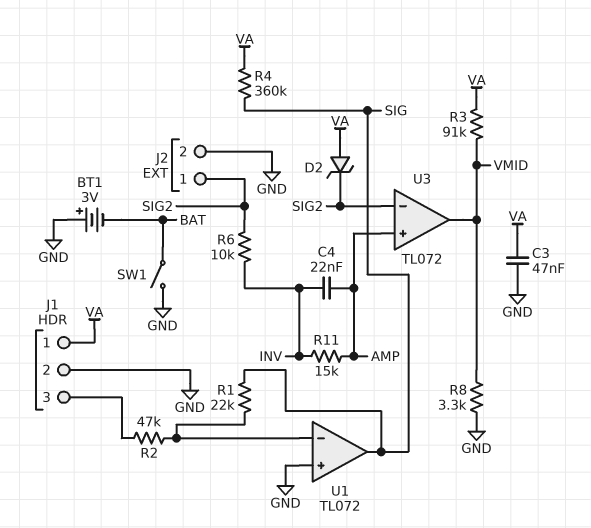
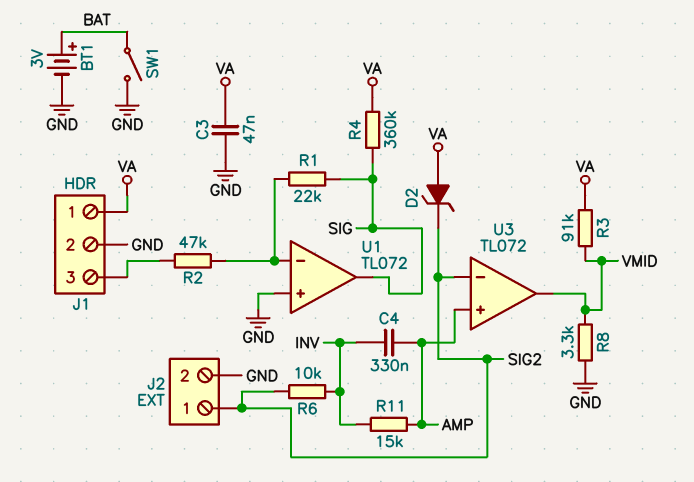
BT1: 3V (plus GND, minus BAT) -> 3V (plus BAT, minus GND)
C4: 22nF (AMP, INV) -> 330nF (AMP, INV)

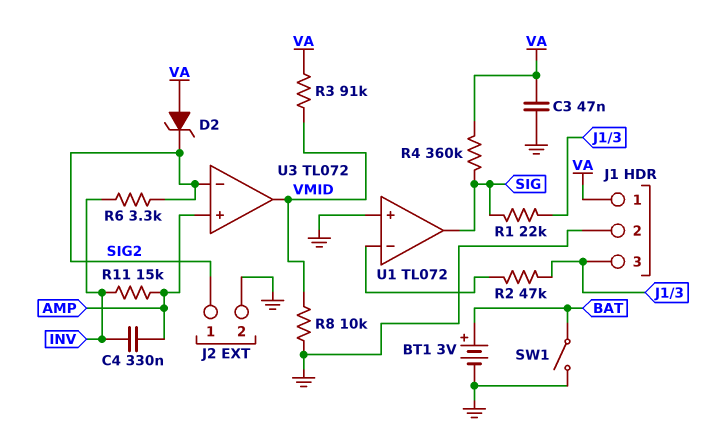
R1: 22k (SIG, U1/in-) -> 22k (J1/3, SIG)
R6: 10k (INV, SIG2) -> 3.3k (INV, SIG2)
R8: 3.3k (GND, VMID) -> 10k (GND, VMID)

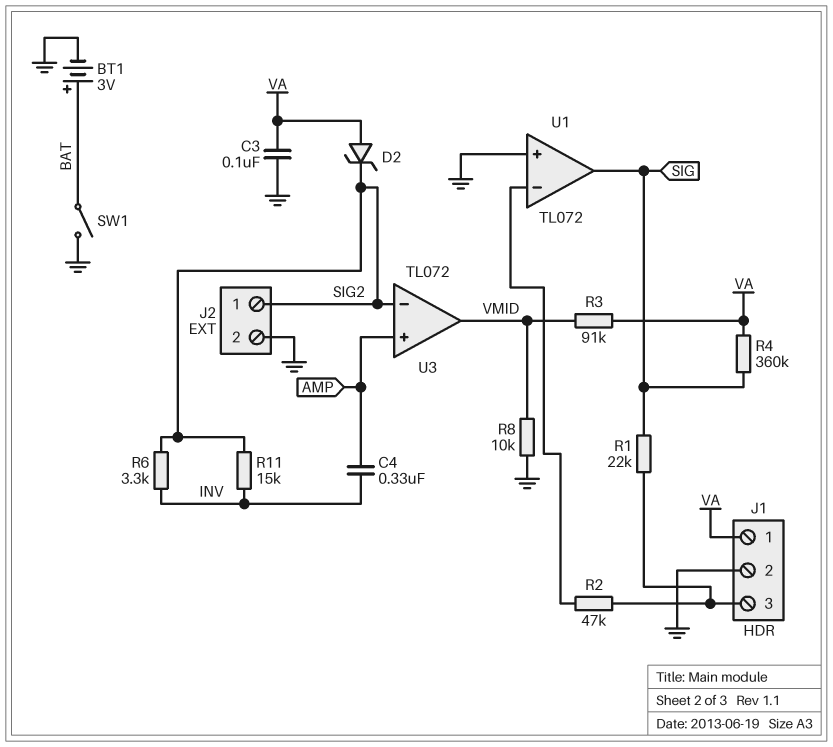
C3: 47nF (GND, VA) -> 100nF (GND, VA)
R11: 15k (AMP, INV) -> 15k (INV, SIG2)

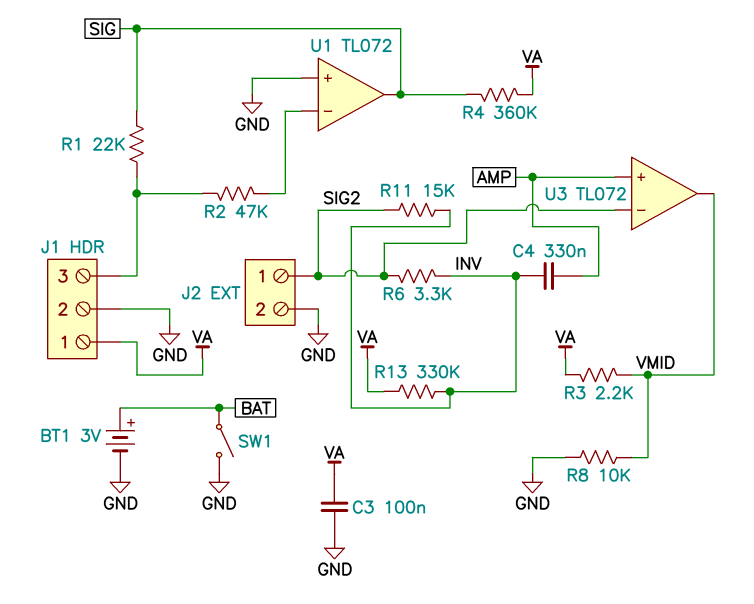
D2: zener (A VA, K SIG2) -> none
R3: 91k (VA, VMID) -> 2.2k (VA, VMID)
R13: none -> 330k (INV, VA)

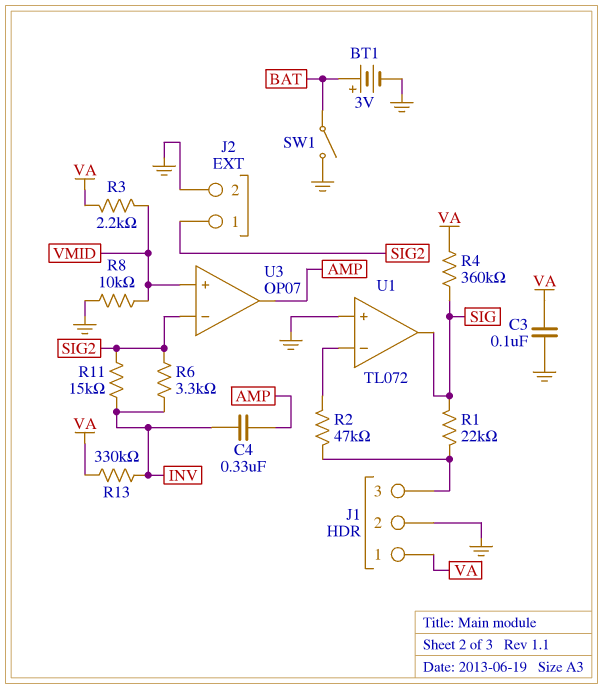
U3: TL072 -> OP07
U3 pin in+: AMP -> VMID
U3 pin out: VMID -> AMP

